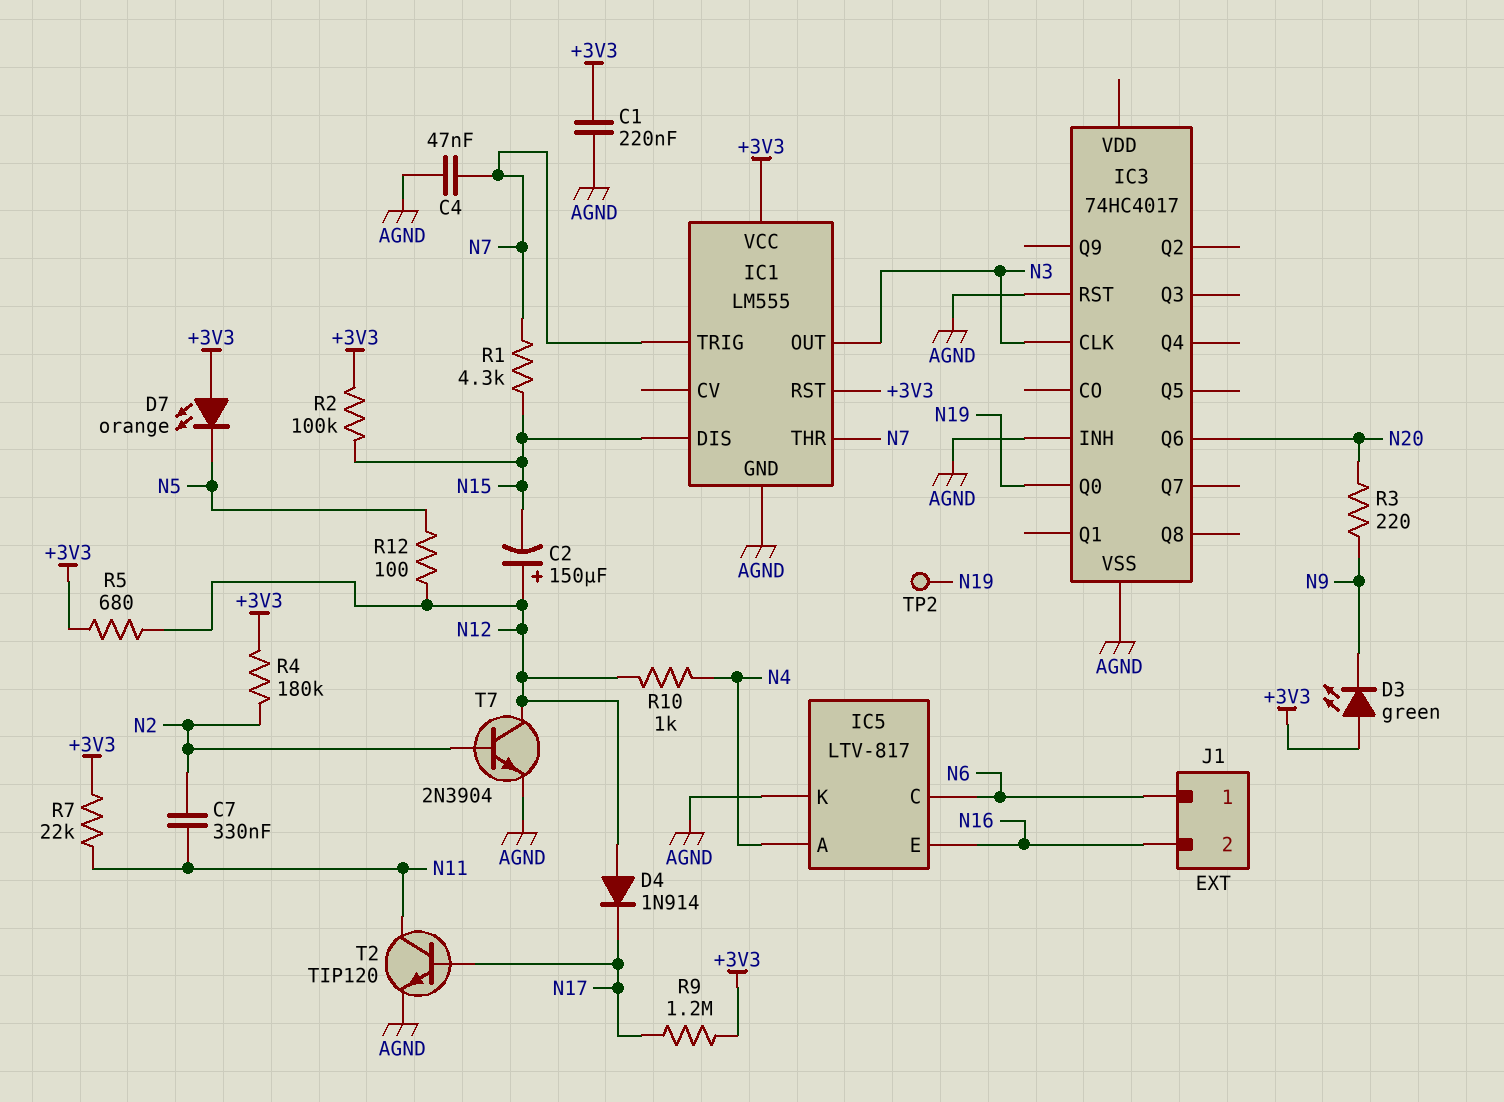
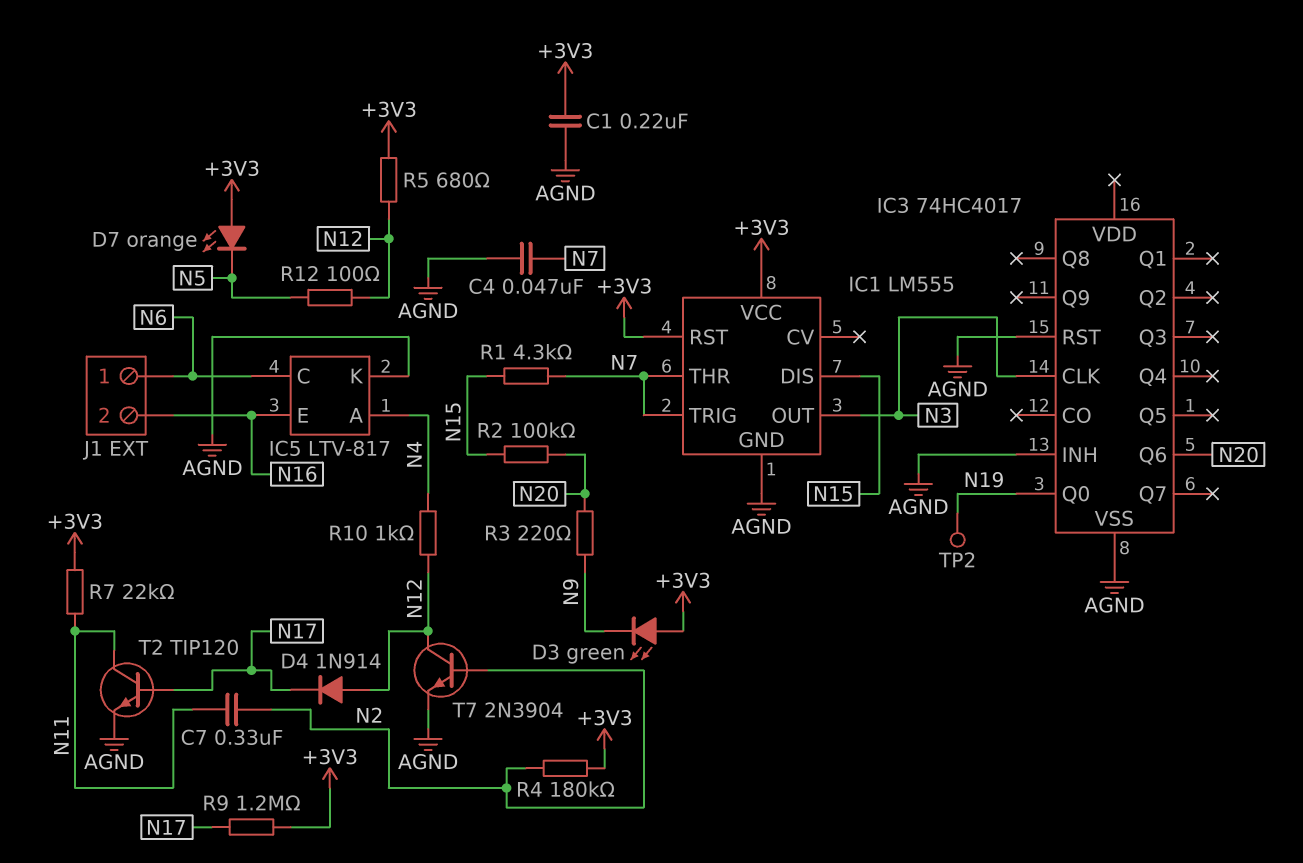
C2: 150uF (plus N12, minus N15) -> none
R2: 100k (+3V3, N15) -> 100k (N15, N20)

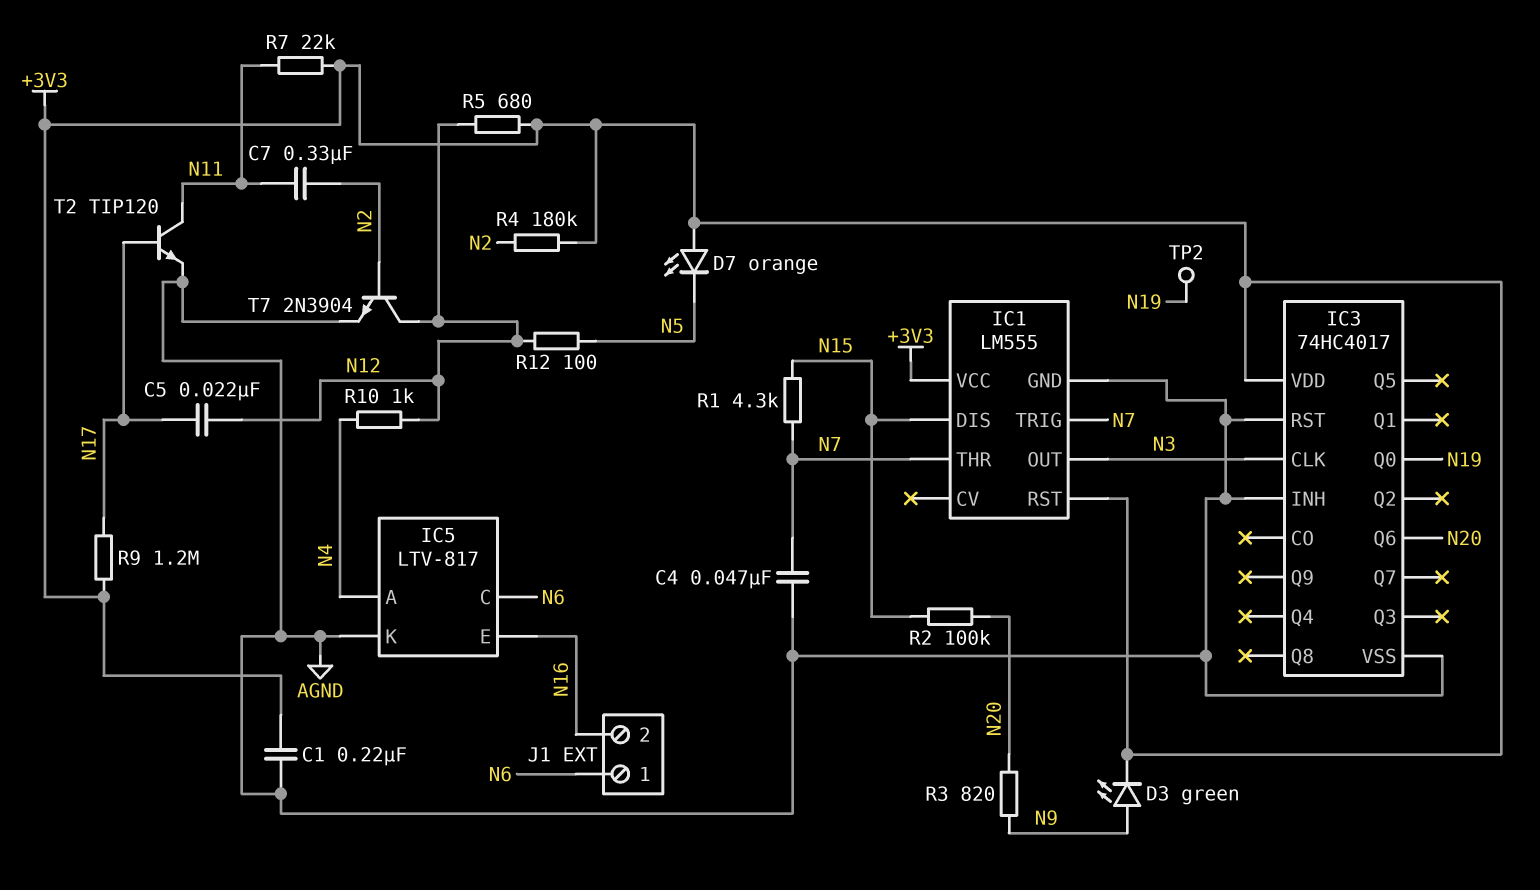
C5: none -> 22nF (N12, N17)
D3: LED green (A +3V3, K N9) -> LED green (A N9, K +3V3)
D4: diode 1N914 (A N12, K N17) -> none
IC3 pin VDD: none -> +3V3
R3: 220 (N9, N20) -> 820 (N9, N20)

